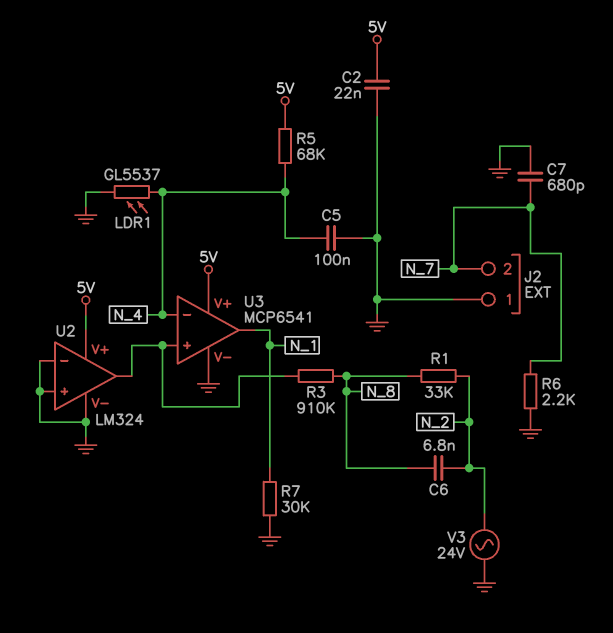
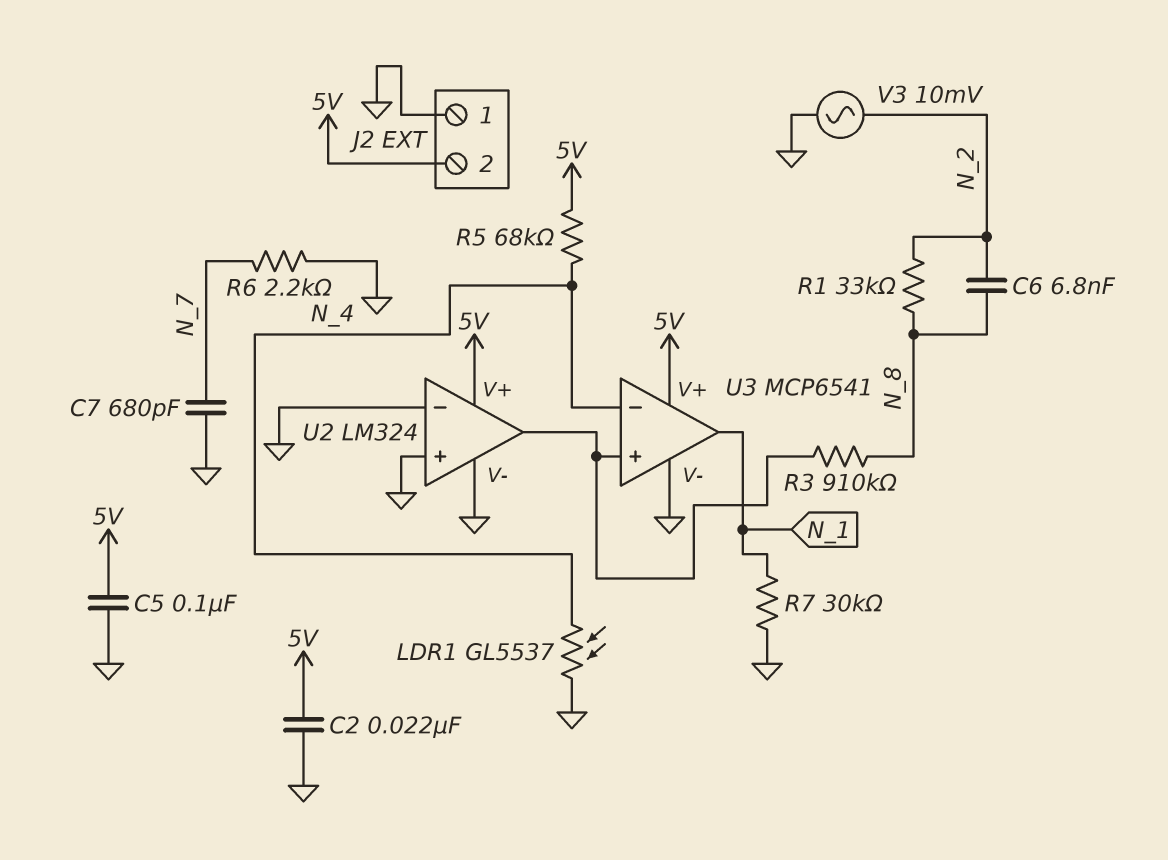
C5: 100nF (GND, N_4) -> 100nF (5V, GND)
J2 pin 2: N_7 -> 5V
V3: AC 24V (GND, N_2) -> AC 10mV (GND, N_2)

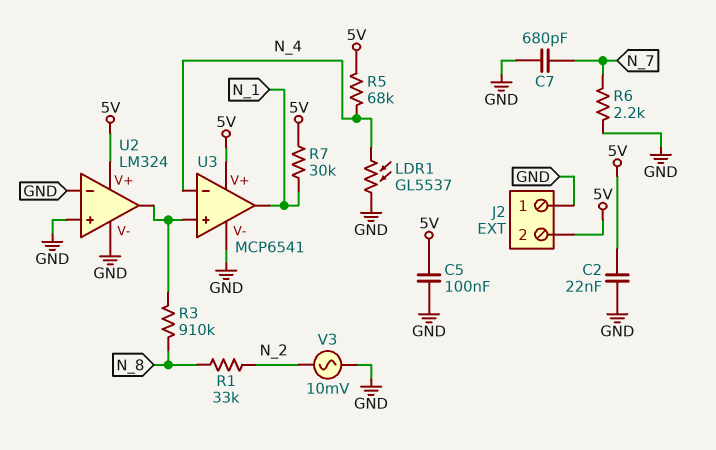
C6: 6.8nF (N_2, N_8) -> none
R7: 30k (GND, N_1) -> 30k (5V, N_1)

